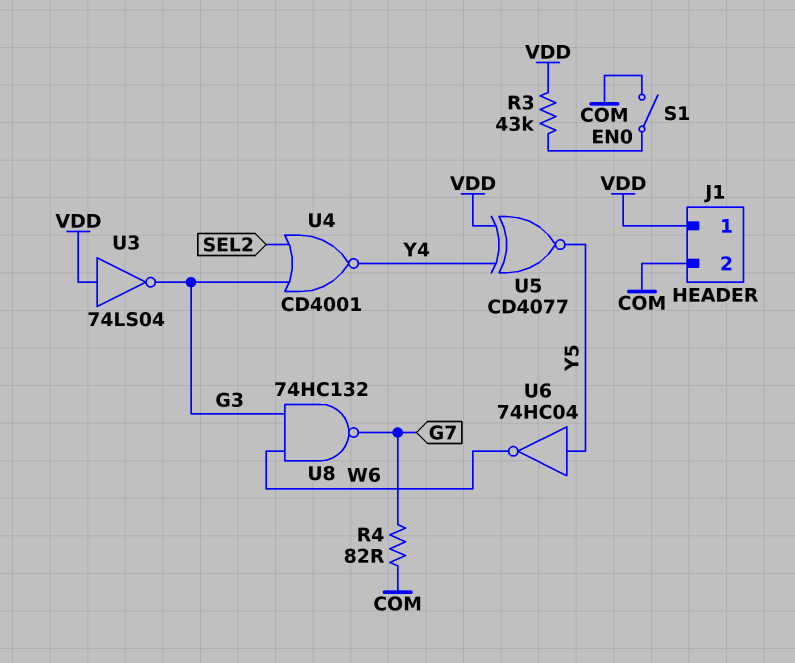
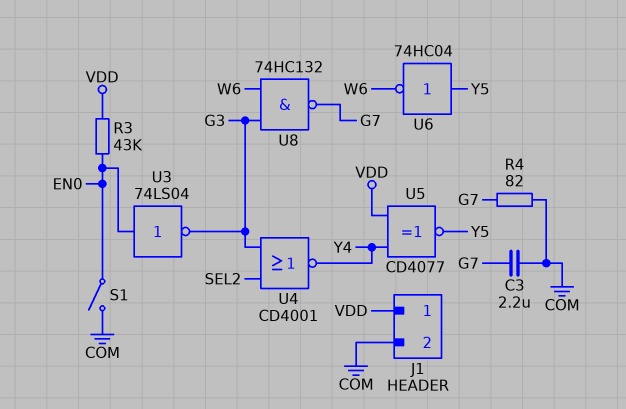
C3: none -> 2.2uF (COM, G7)
U3: NOT 74LS04 (in VDD, out G3) -> NOT 74LS04 (in EN0, out G3)

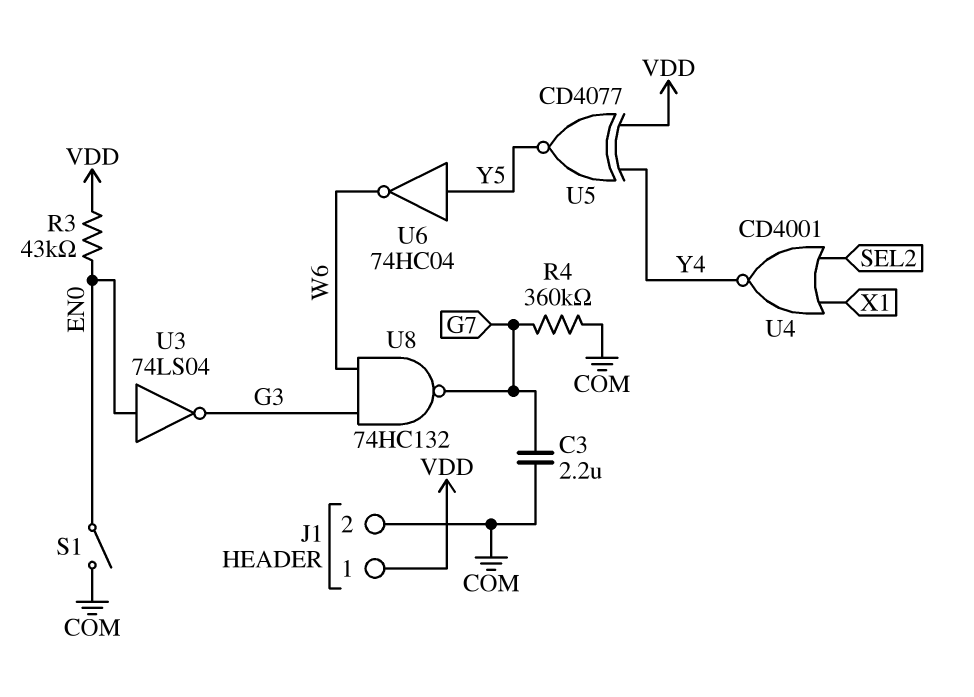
R4: 82 (COM, G7) -> 360k (COM, G7)
U4: NOR CD4001 (in G3, in SEL2, out Y4) -> NOR CD4001 (in SEL2, in X1, out Y4)

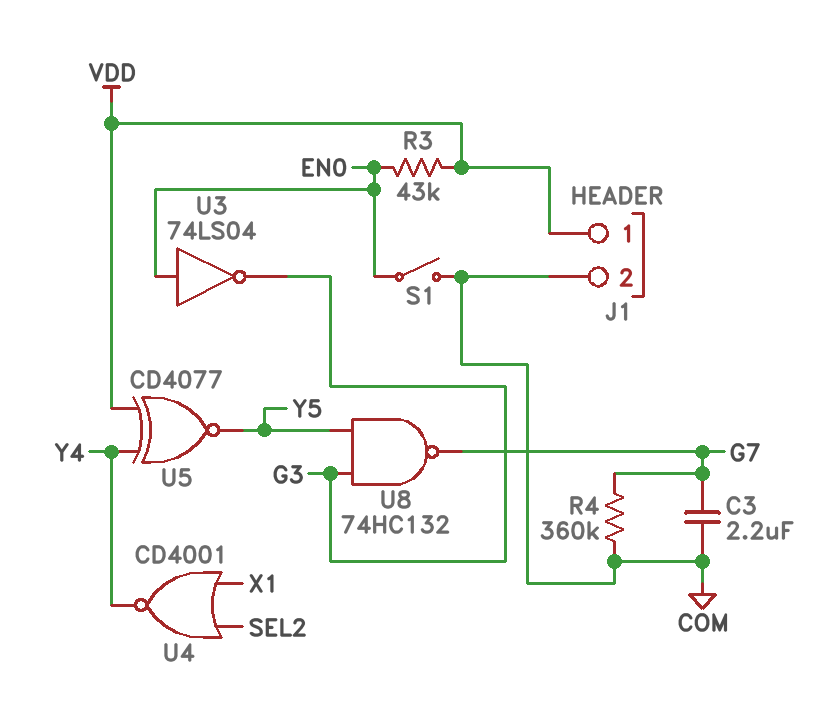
U6: NOT 74HC04 (in Y5, out W6) -> none
U8: NAND 74HC132 (in G3, in W6, out G7) -> NAND 74HC132 (in G3, in Y5, out G7)

